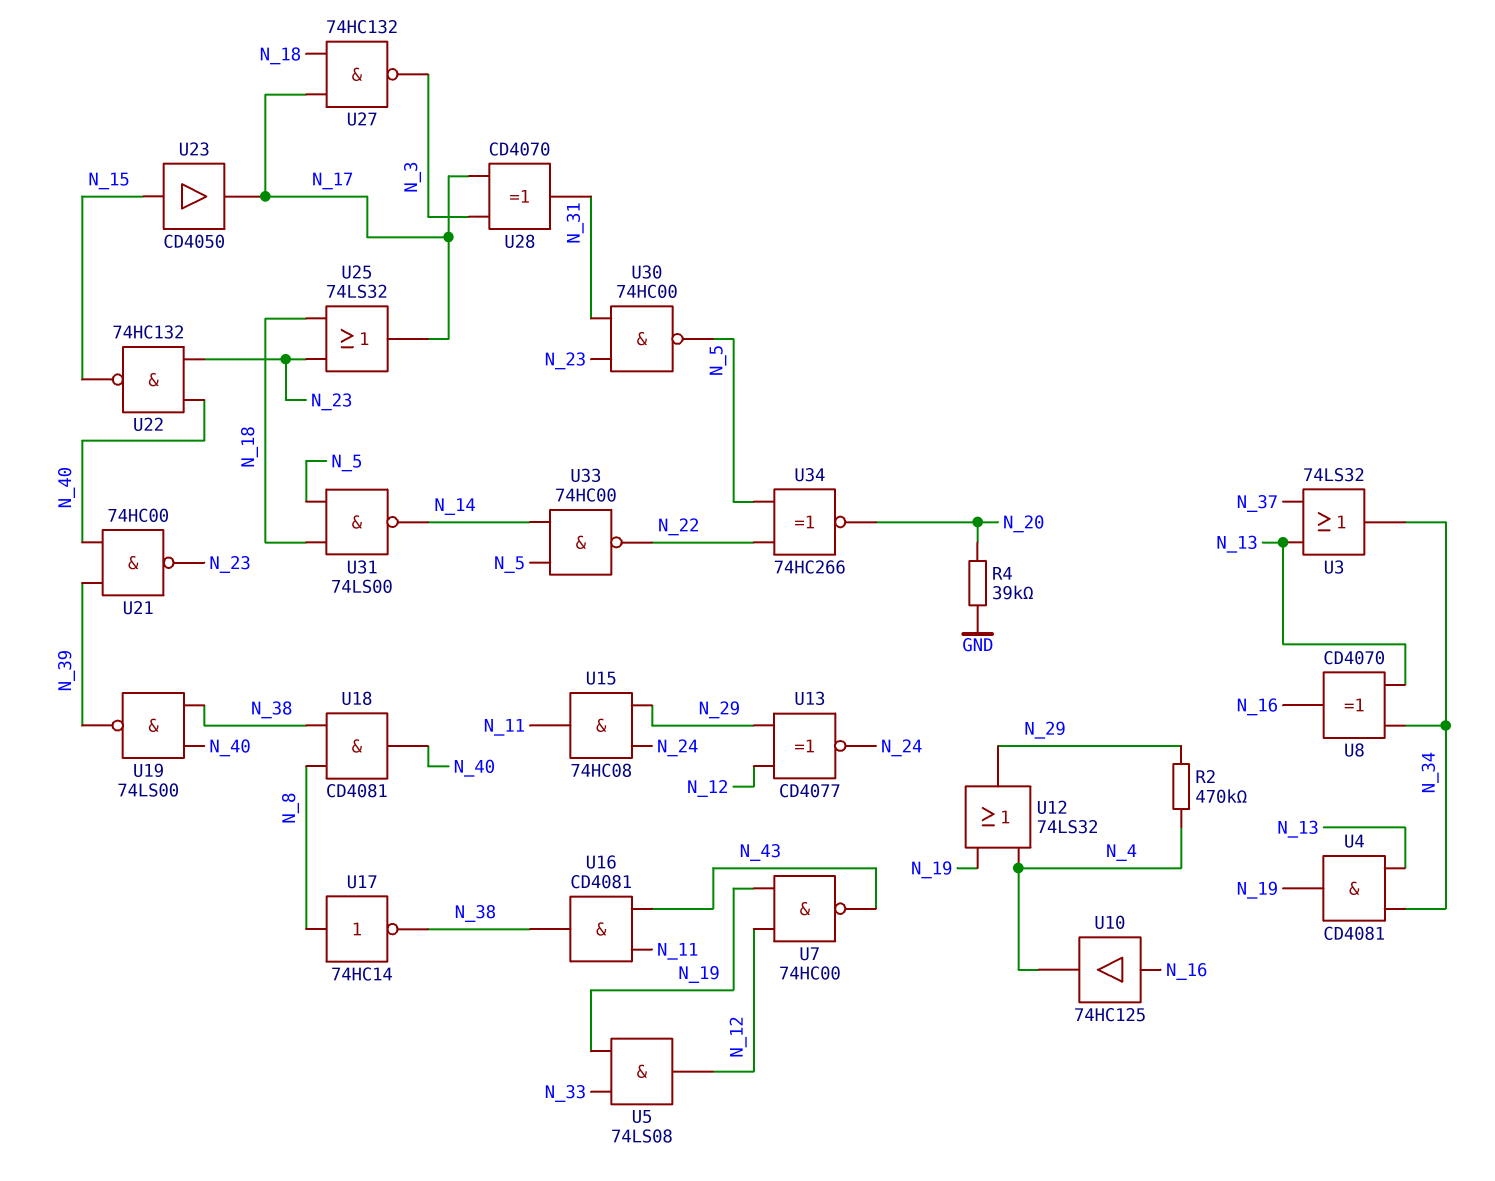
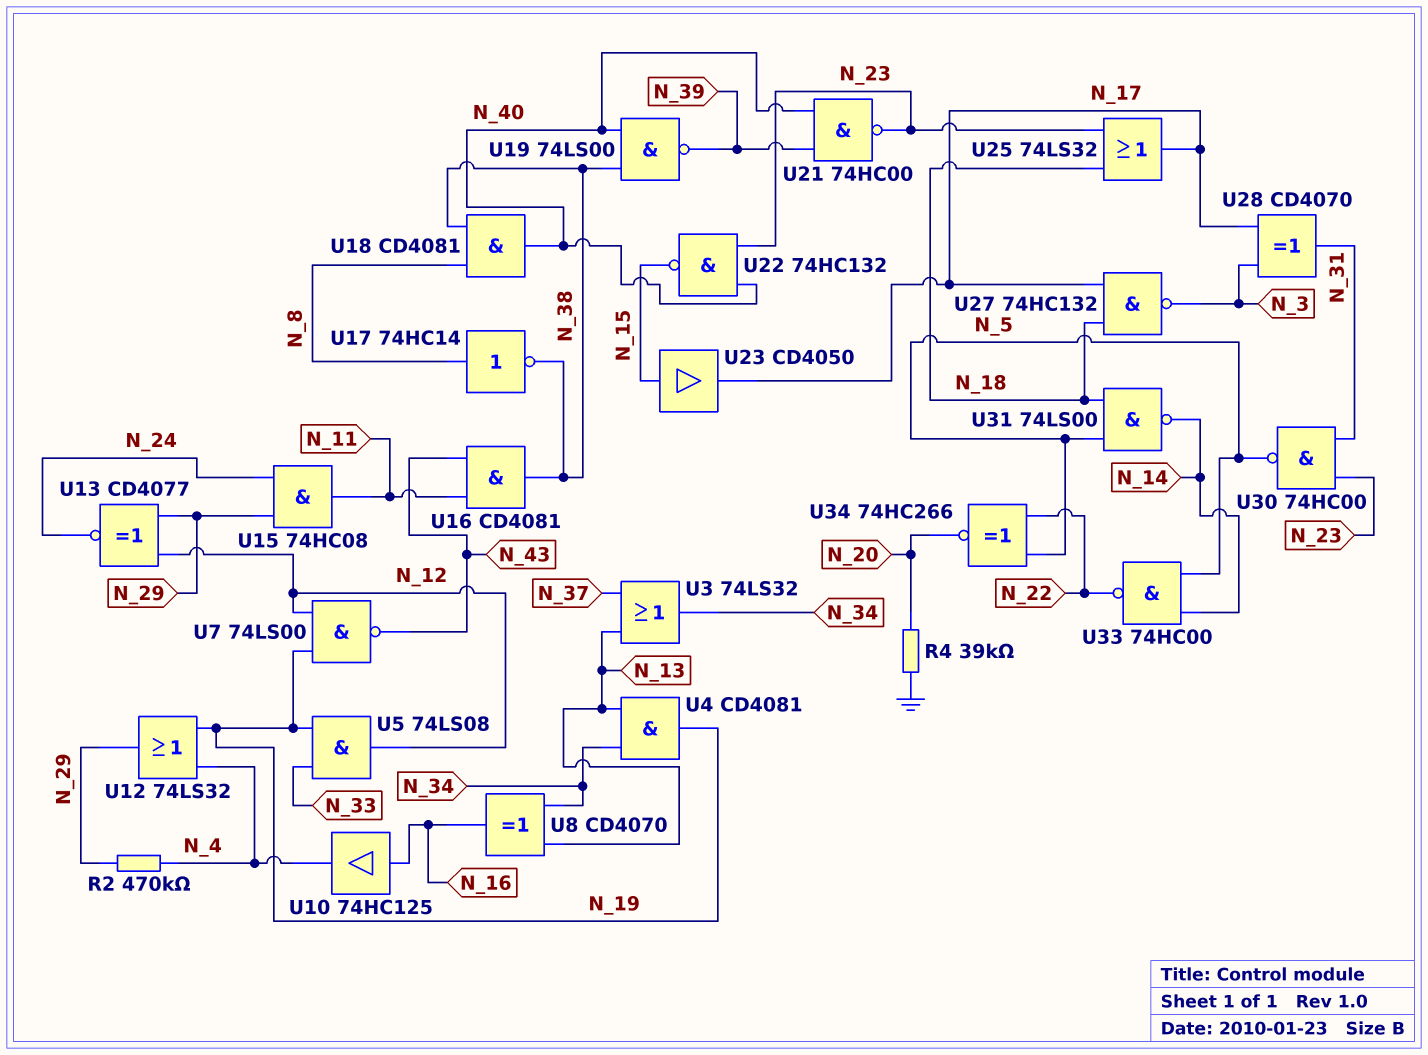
U7: NAND 74HC00 (in N_12, in N_19, out N_43) -> NAND 74LS00 (in N_12, in N_19, out N_43)

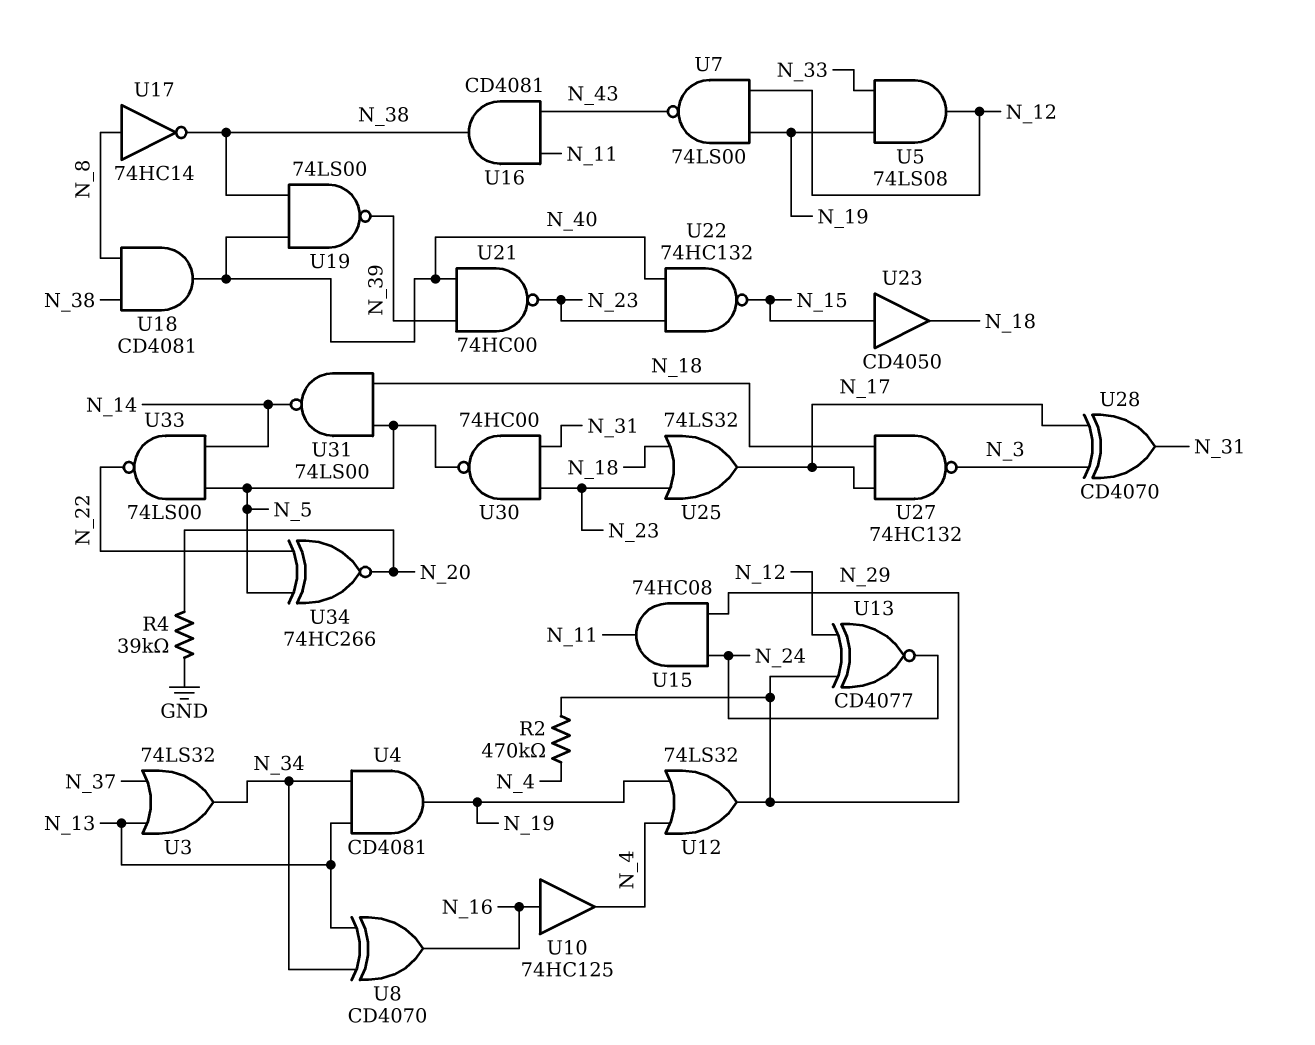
U23: buffer CD4050 (in N_15, out N_17) -> buffer CD4050 (in N_15, out N_18)
U33: NAND 74HC00 (in N_5, in N_14, out N_22) -> NAND 74LS00 (in N_5, in N_14, out N_22)

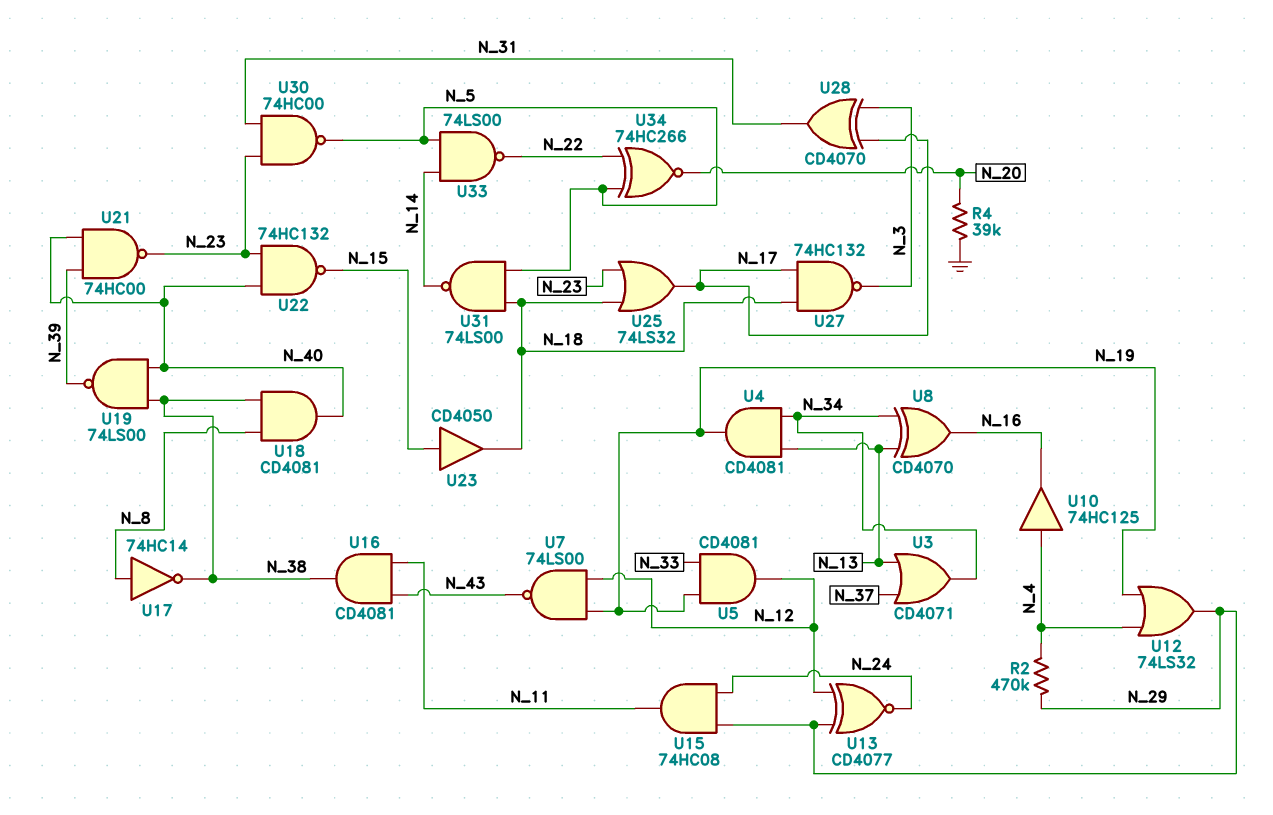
U3: OR 74LS32 (in N_13, in N_37, out N_34) -> OR CD4071 (in N_13, in N_37, out N_34)
U5: AND 74LS08 (in N_19, in N_33, out N_12) -> AND CD4081 (in N_19, in N_33, out N_12)
U10: buffer 74HC125 (in N_16, out N_4) -> buffer 74HC125 (in N_4, out N_16)

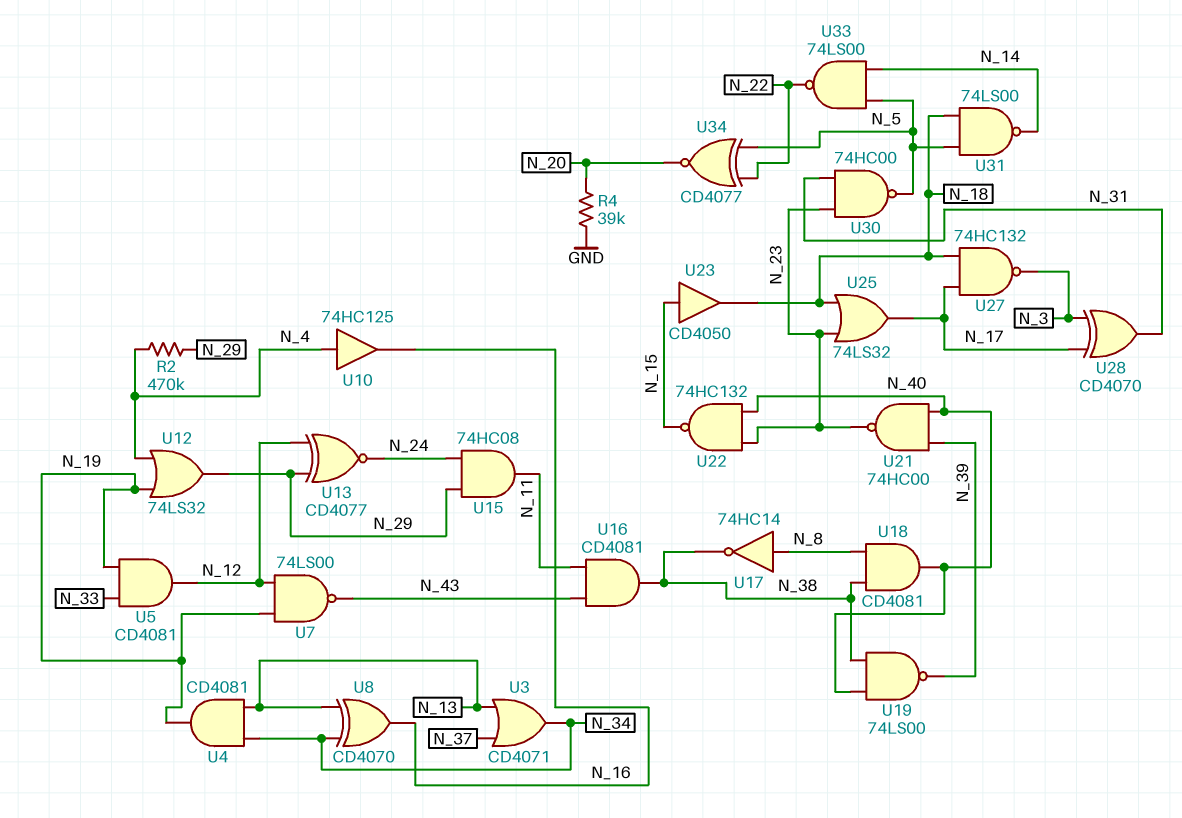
U34: XNOR 74HC266 (in N_5, in N_22, out N_20) -> XNOR CD4077 (in N_5, in N_22, out N_20)

